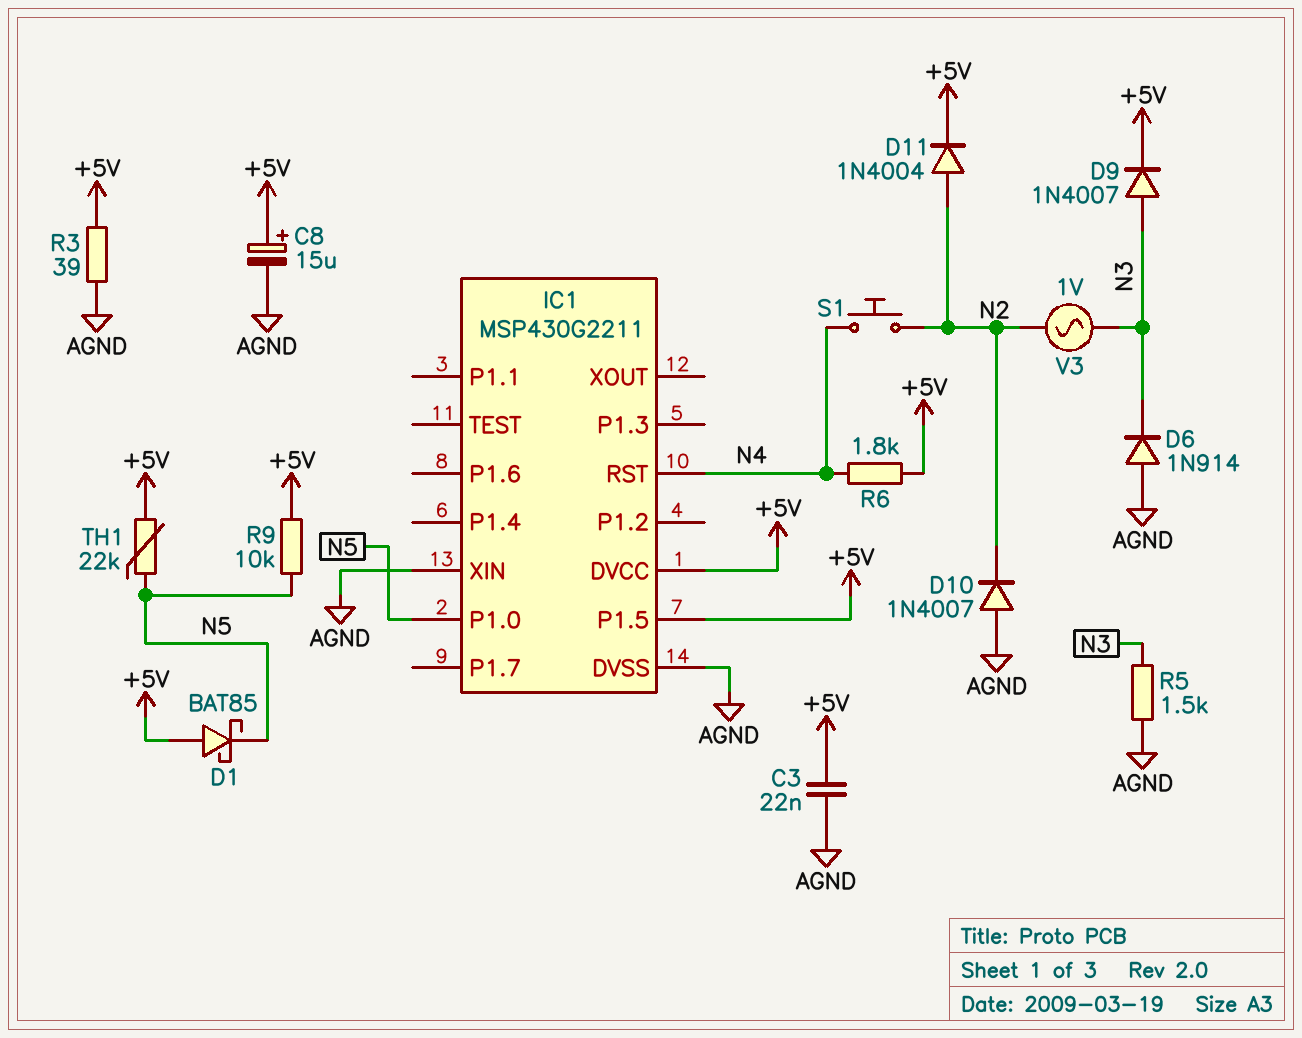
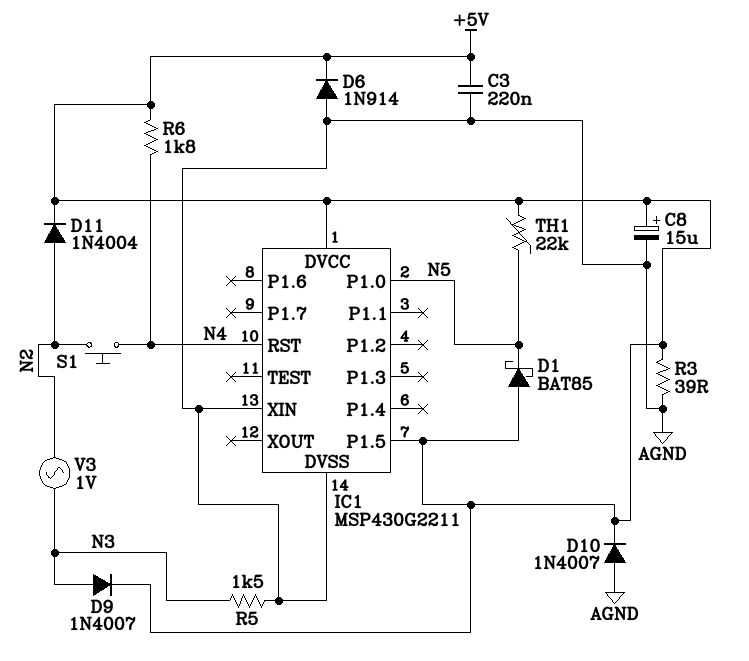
C3: 22nF (+5V, AGND) -> 220nF (+5V, AGND)
D6: diode 1N914 (A AGND, K N3) -> diode 1N914 (A AGND, K +5V)
D10: diode 1N4007 (A AGND, K N2) -> diode 1N4007 (A AGND, K +5V)
R9: 10k (+5V, N5) -> none

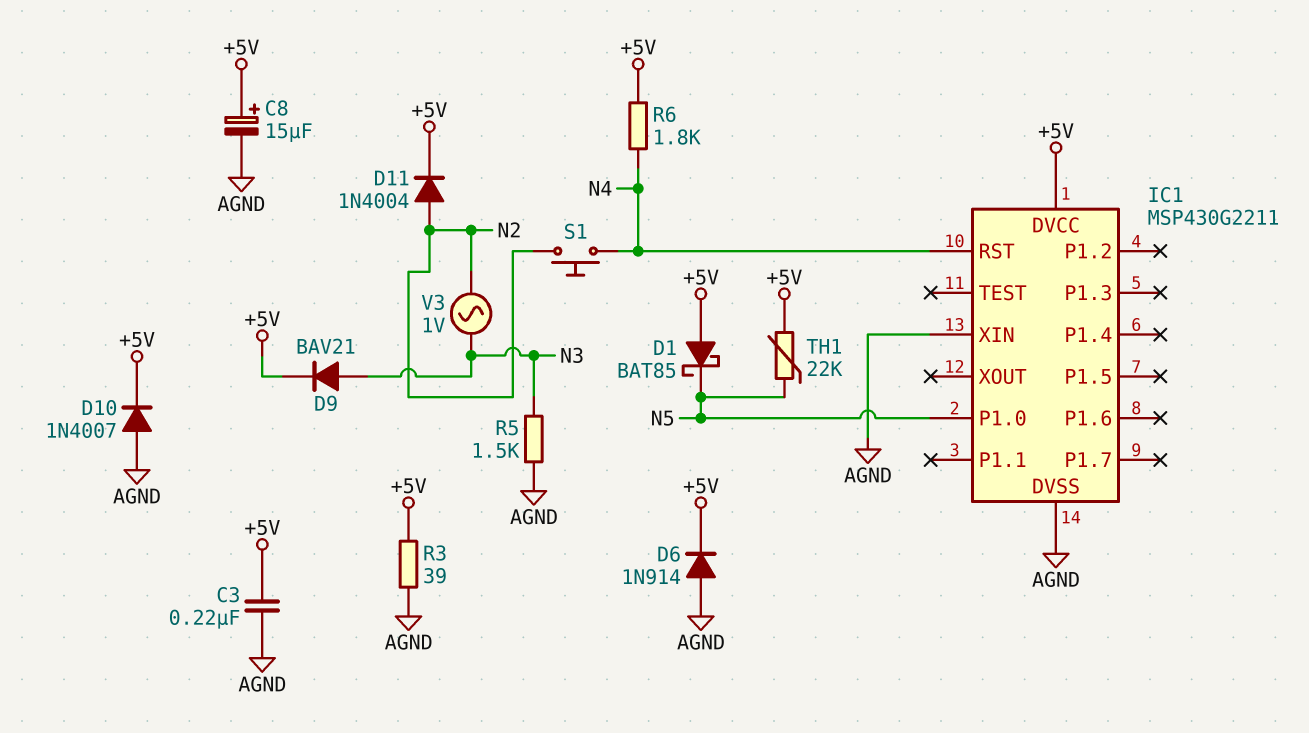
D9: diode 1N4007 (A N3, K +5V) -> diode BAV21 (A N3, K +5V)
IC1 pin P1.5: +5V -> none

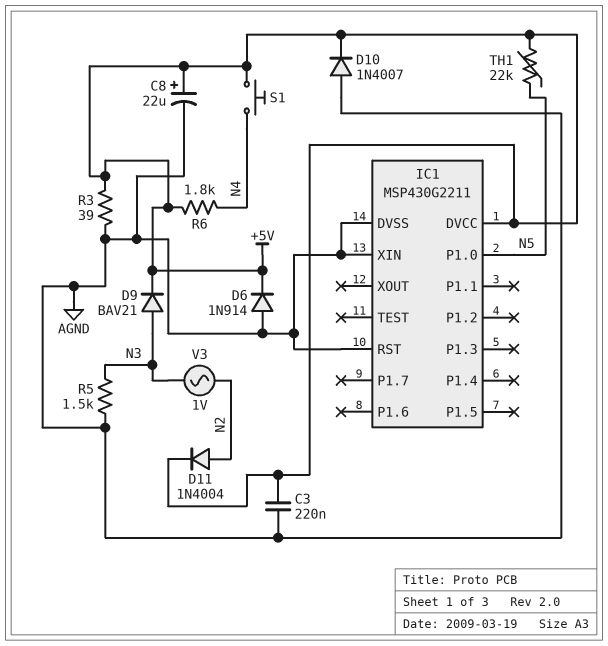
C8: 15uF (plus +5V, minus AGND) -> 22uF (plus +5V, minus AGND)
D1: schottky BAT85 (A +5V, K N5) -> none
IC1 pin RST: N4 -> AGND
S1: button (N2, N4) -> button (+5V, N4)

